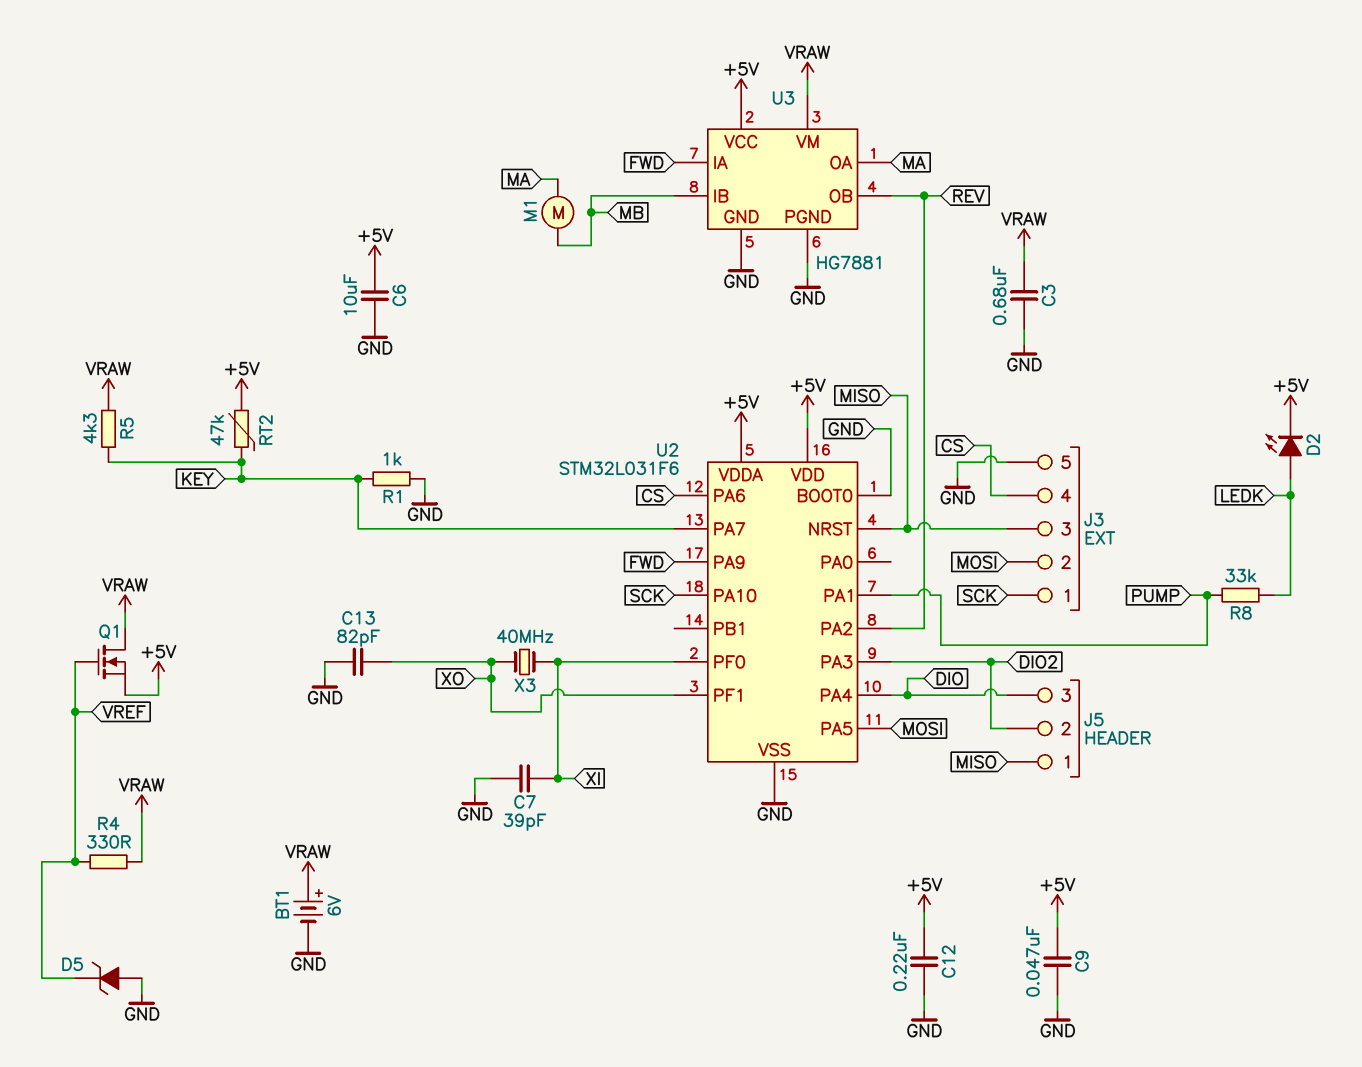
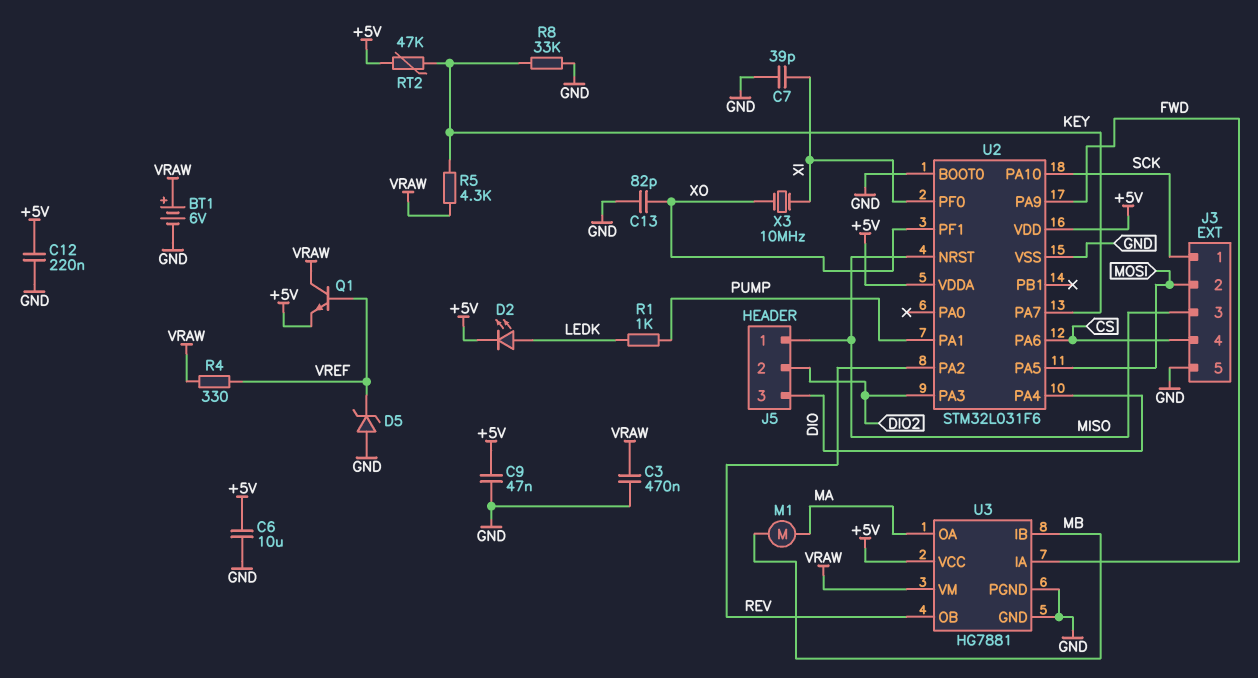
C3: 680nF (GND, VRAW) -> 470nF (GND, VRAW)
Q1: NMOS (G VREF, D VRAW, S +5V) -> NPN (B VREF, C VRAW, E +5V)
R1: 1k (GND, KEY) -> 1k (LEDK, PUMP)
R8: 33k (LEDK, PUMP) -> 33k (GND, KEY)
X3: 40MHz (XI, XO) -> 10MHz (XI, XO)

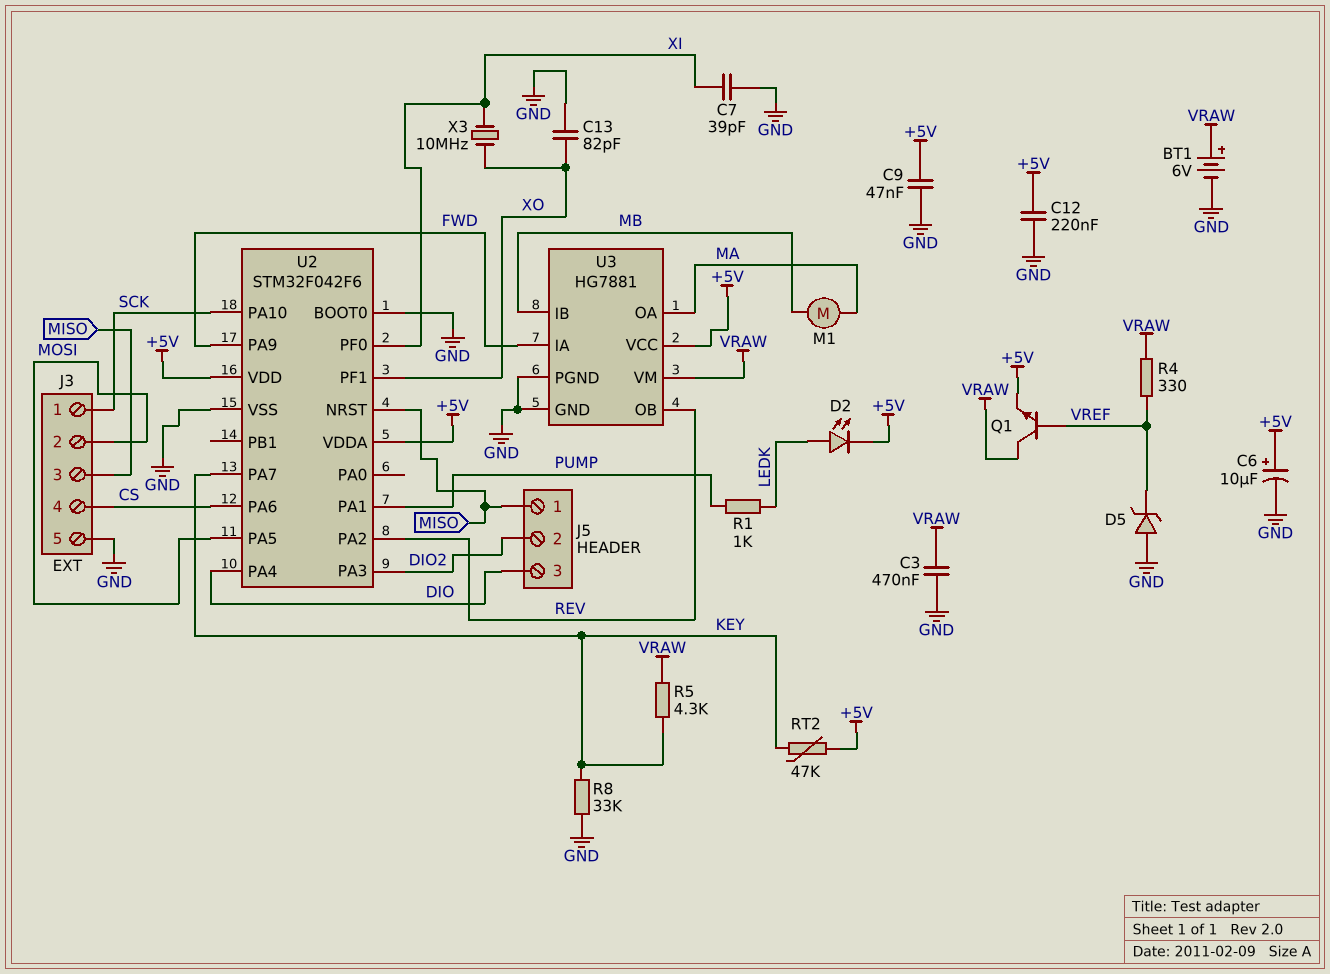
C6: 10uF (+5V, GND) -> 10uF (plus +5V, minus GND)
U2: STM32L031F6 -> STM32F042F6

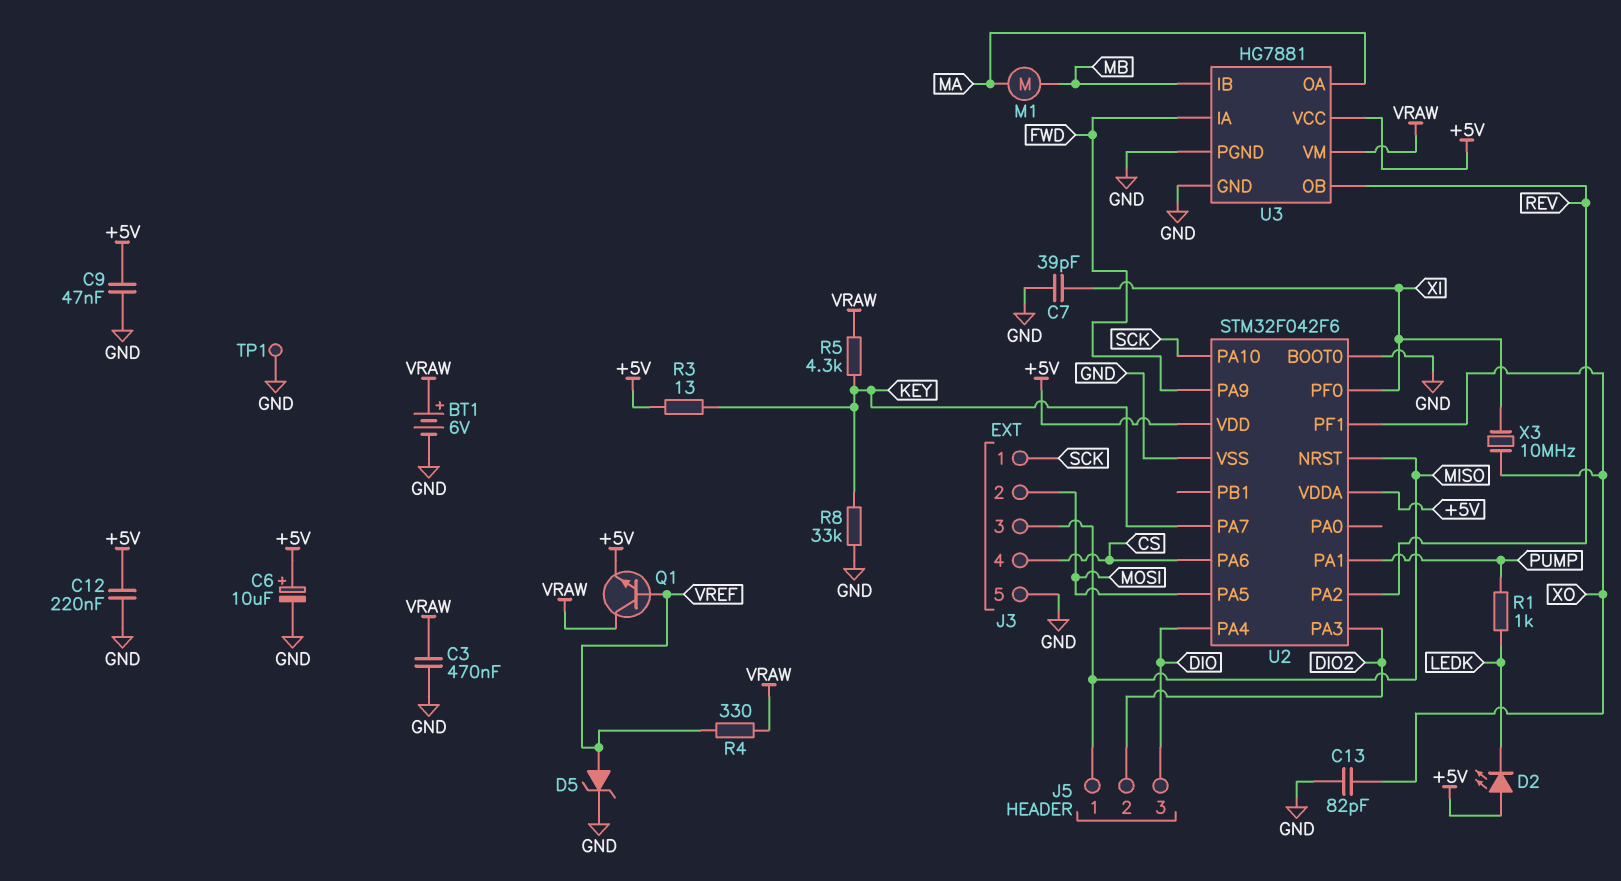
D2: LED (A LEDK, K +5V) -> LED (A +5V, K LEDK)
D5: zener (A GND, K VREF) -> zener (A VREF, K GND)
R3: none -> 13 (+5V, KEY)
RT2: 47k (+5V, KEY) -> none
TP1: none -> test point (GND)

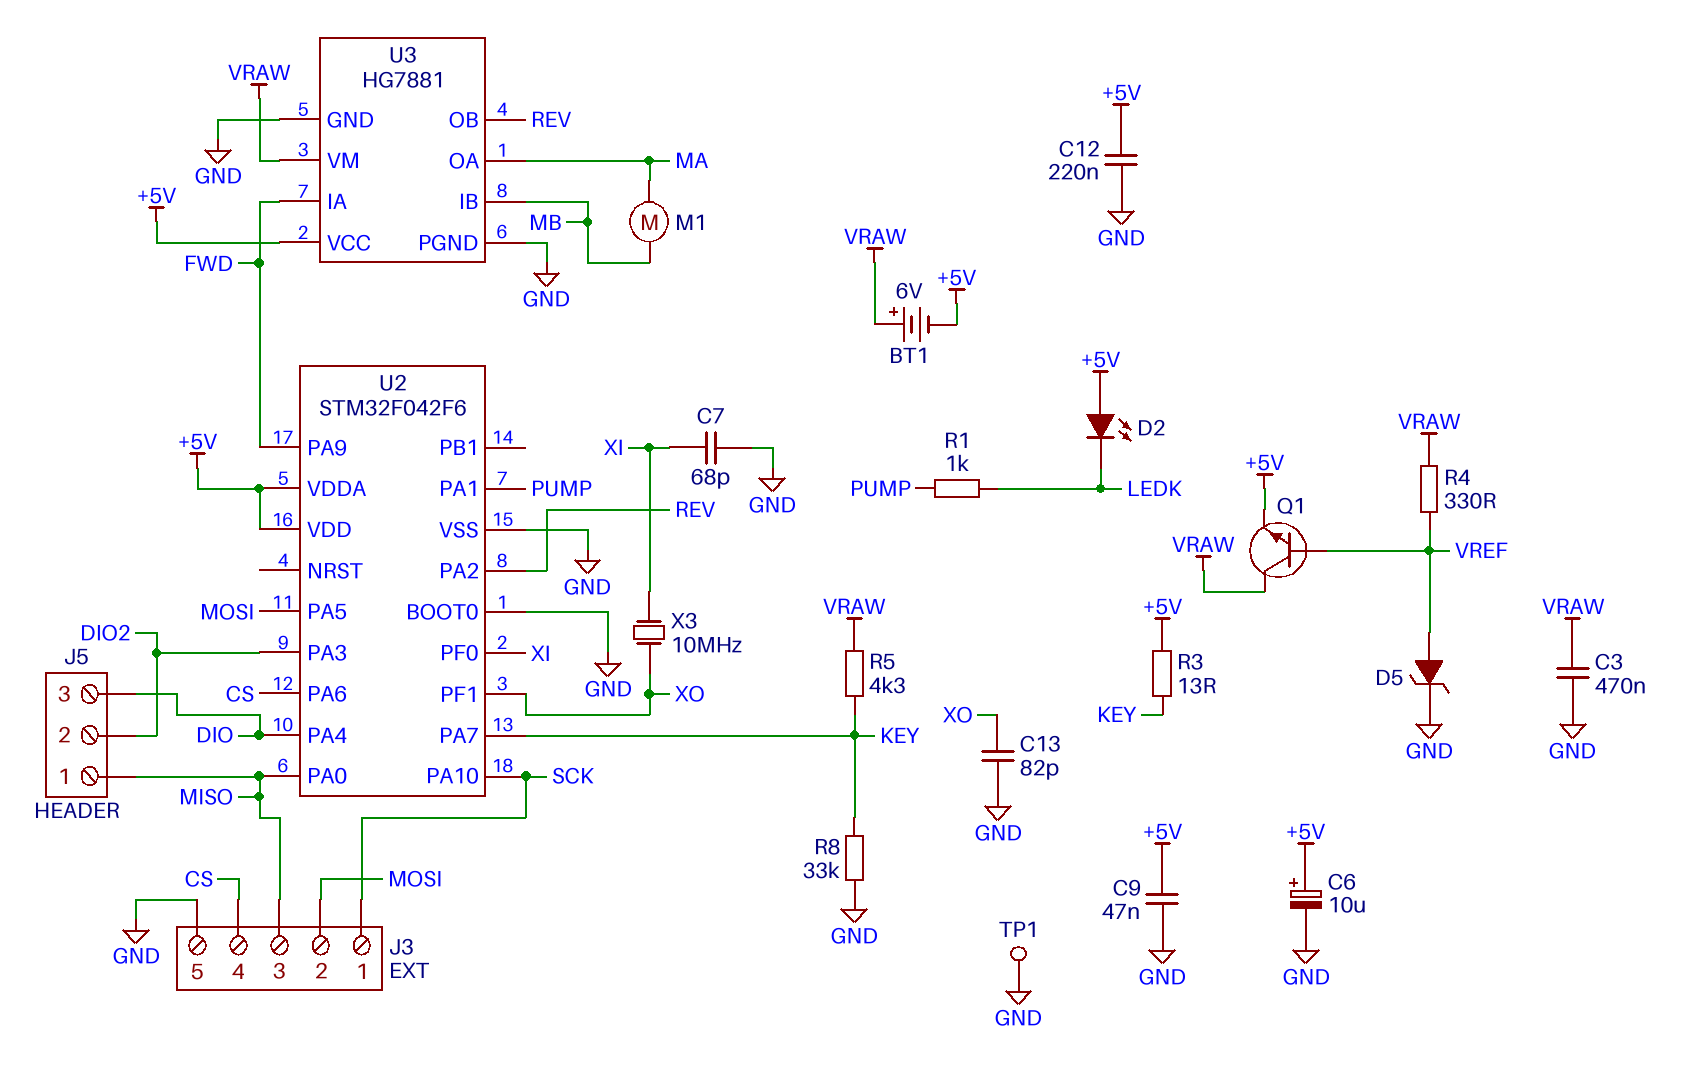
BT1: 6V (plus VRAW, minus GND) -> 6V (plus VRAW, minus +5V)
C7: 39pF (GND, XI) -> 68pF (GND, XI)
U2 pin NRST: MISO -> none
U2 pin PA0: none -> MISO

